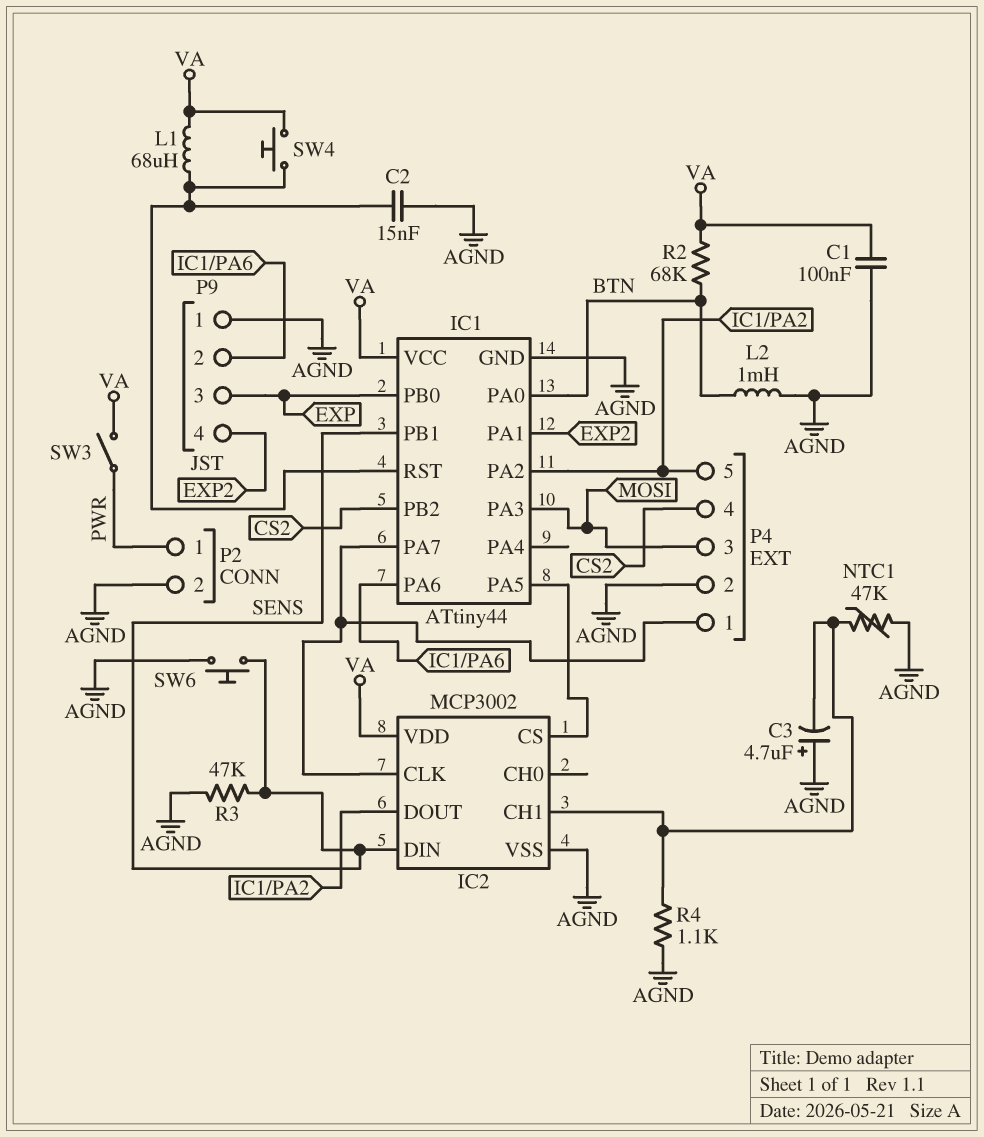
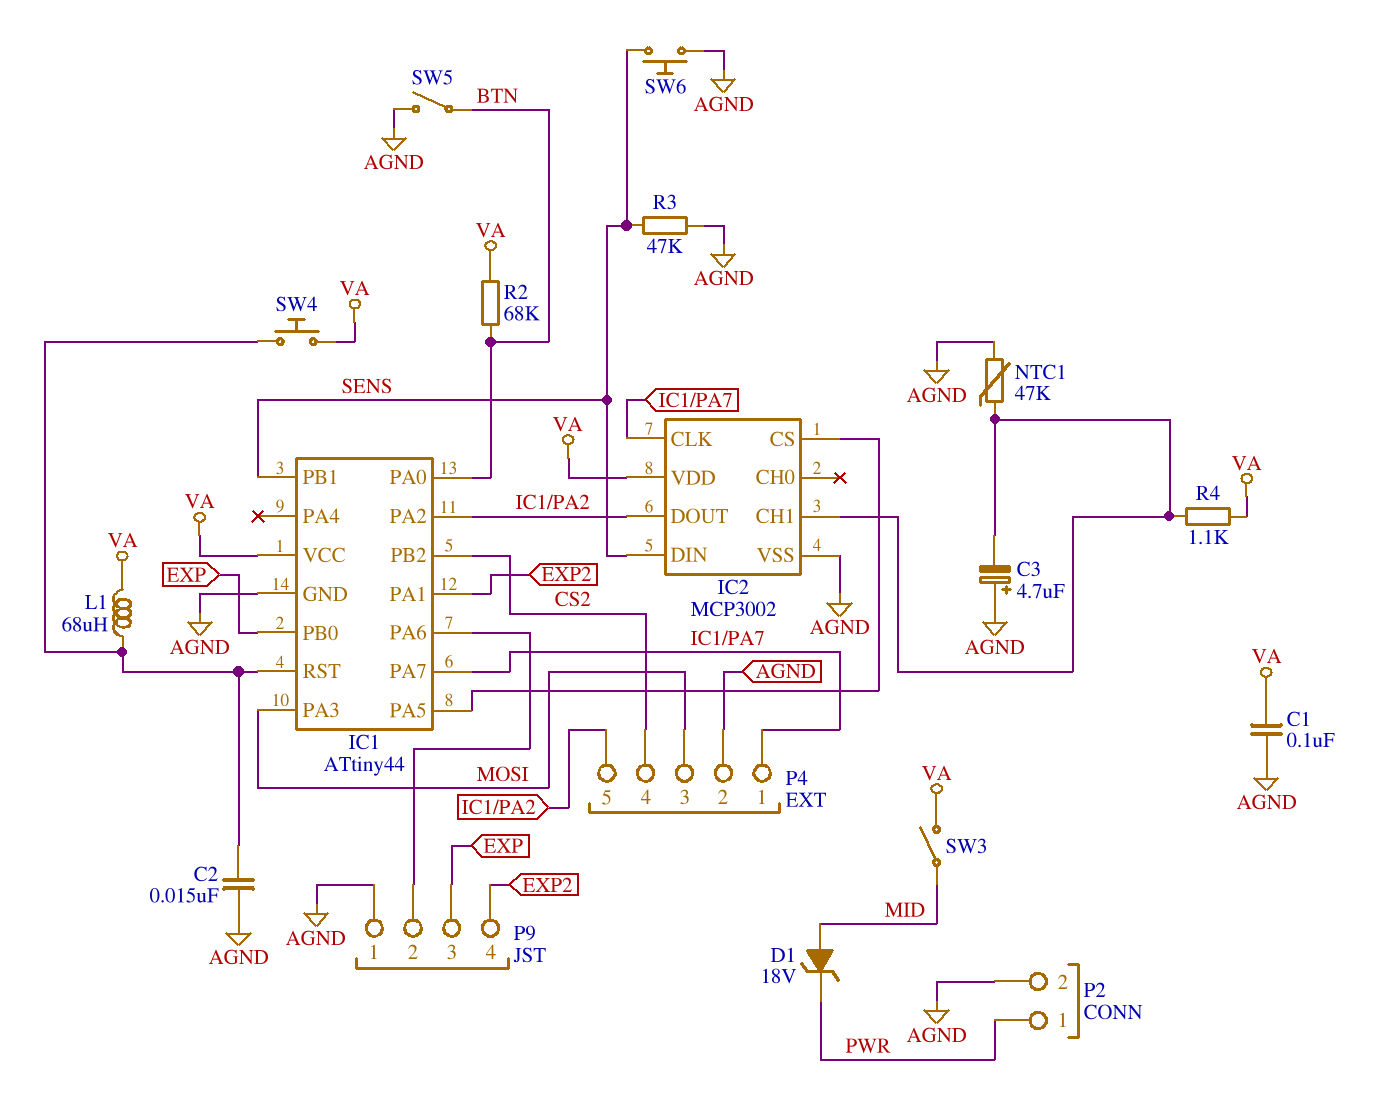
D1: none -> zener 18V (A MID, K PWR)
L2: 1mH (AGND, BTN) -> none
R4: 1.1k (AGND, IC2/CH1) -> 1.1k (IC2/CH1, VA)
SW3: switch (PWR, VA) -> switch (MID, VA)
SW5: none -> switch (AGND, BTN)

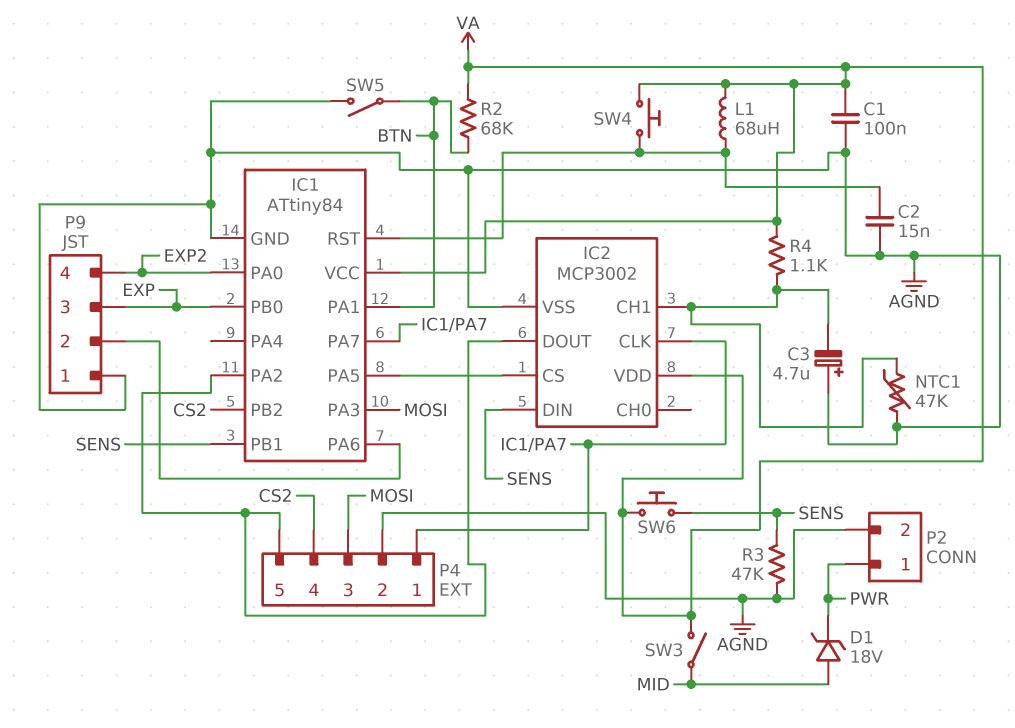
IC1: ATtiny44 -> ATtiny84
IC1 pin PA0: BTN -> EXP2
IC1 pin PA1: EXP2 -> BTN
SW6: button (AGND, SENS) -> button (SENS, VA)

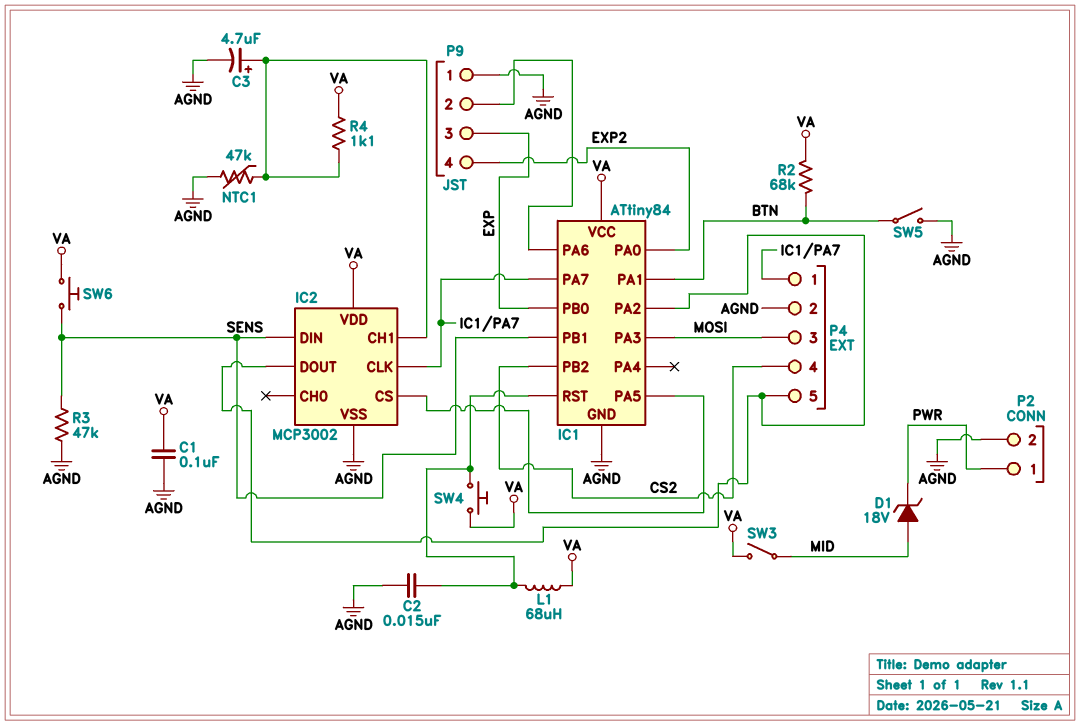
C3: 4.7uF (plus AGND, minus IC2/CH1) -> 4.7uF (plus IC2/CH1, minus AGND)

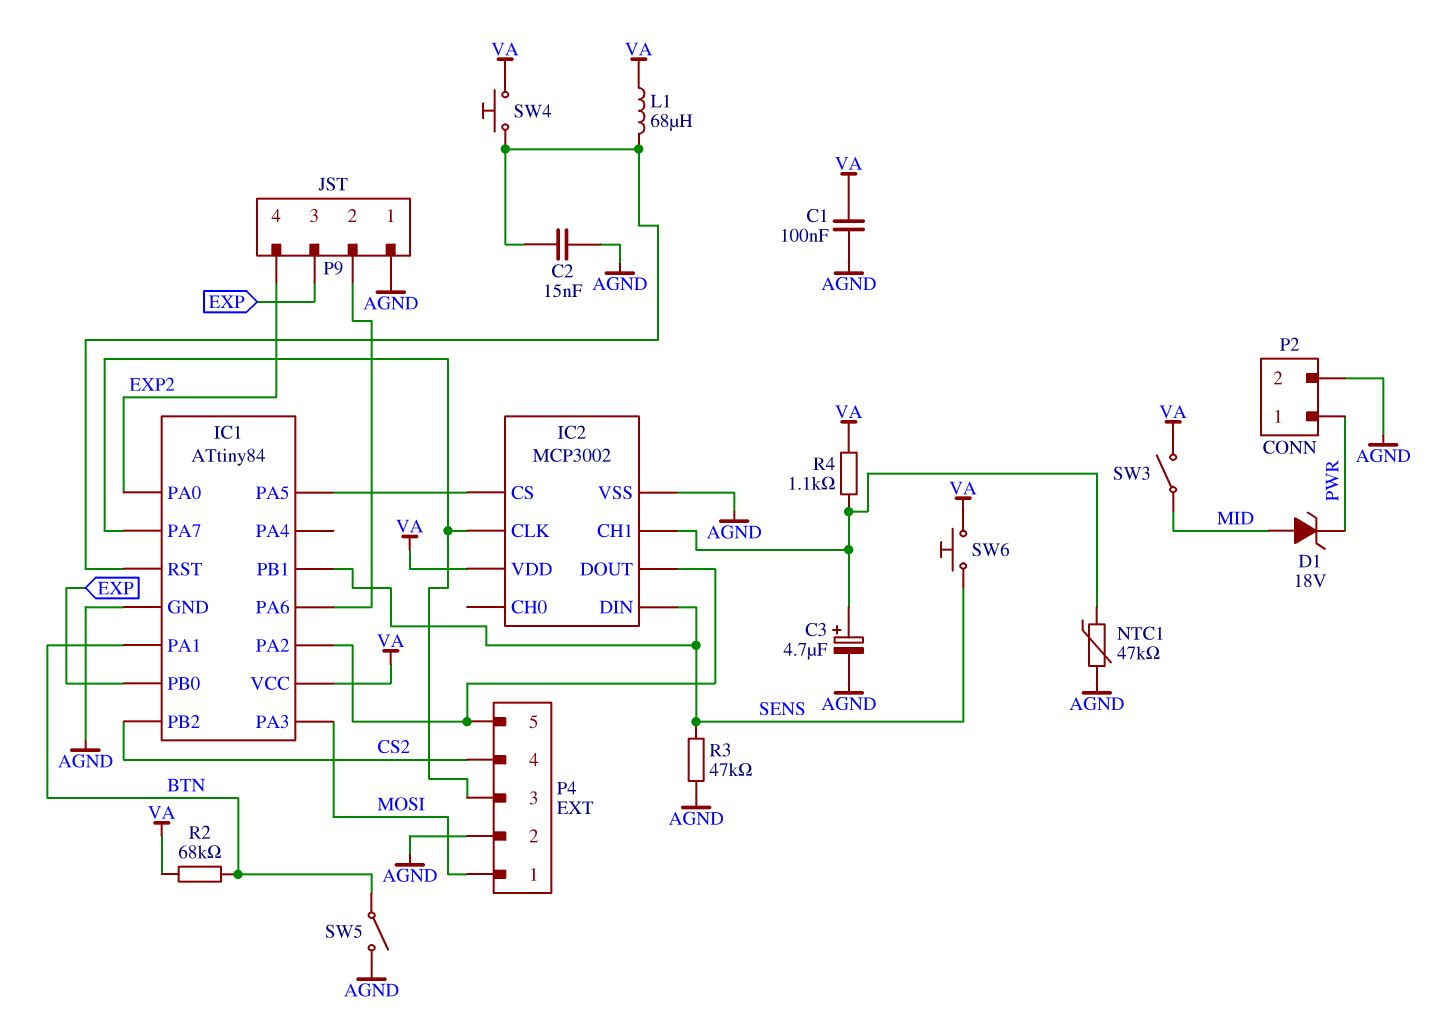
P4 pin 1: IC1/PA7 -> MOSI
P4 pin 3: MOSI -> IC1/PA7

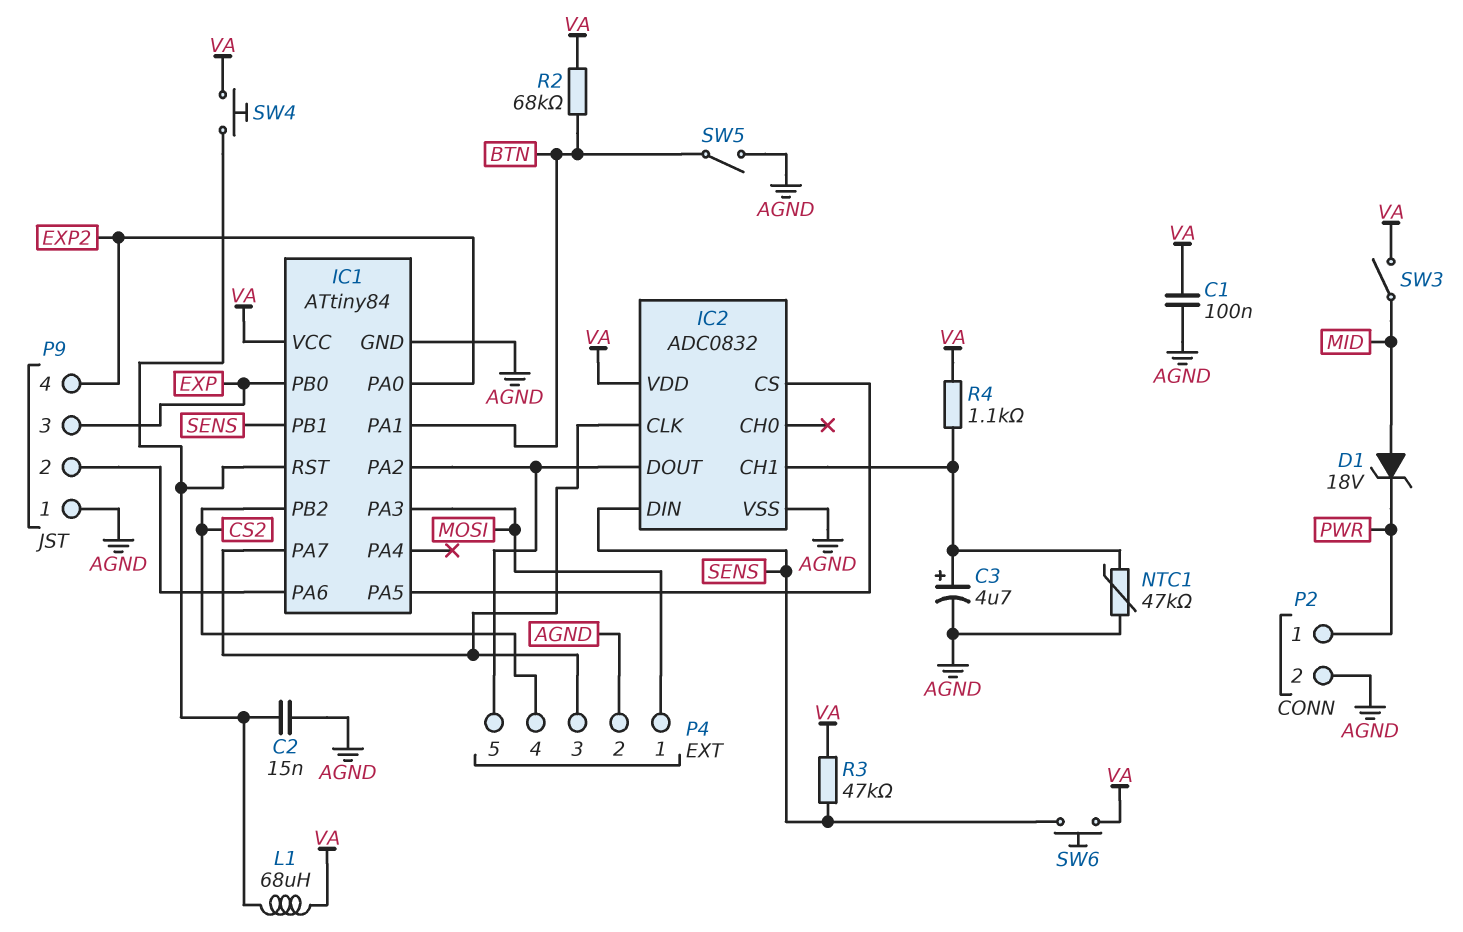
IC2: MCP3002 -> ADC0832
R3: 47k (AGND, SENS) -> 47k (SENS, VA)

